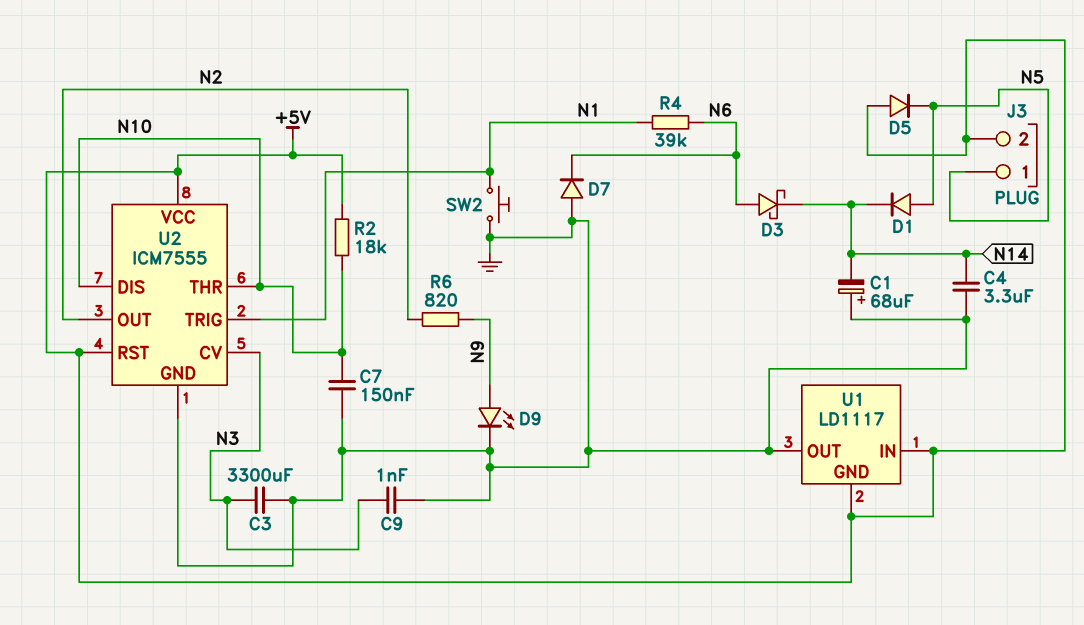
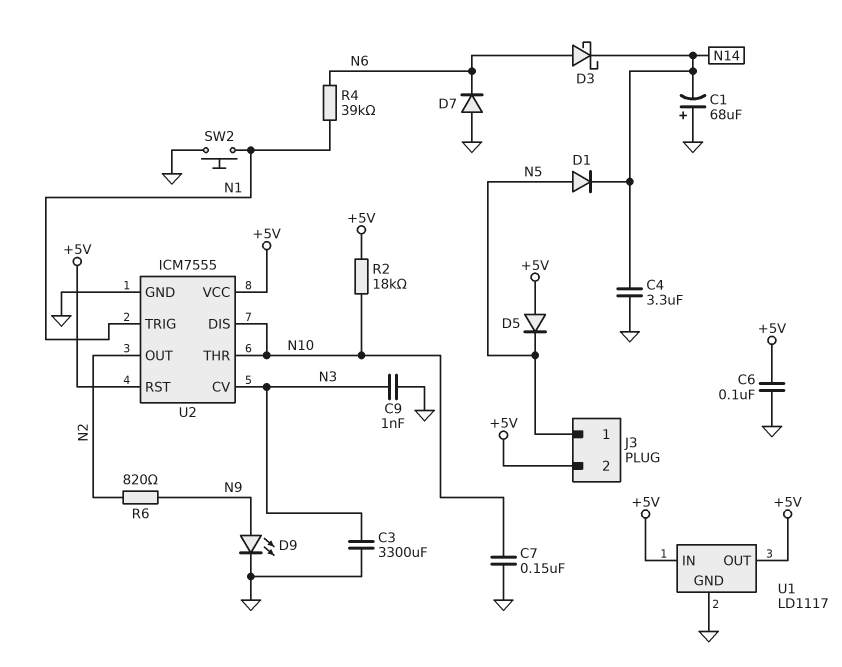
C6: none -> 100nF (+5V, GND)
U1 pin GND: +5V -> GND
U1 pin OUT: GND -> +5V

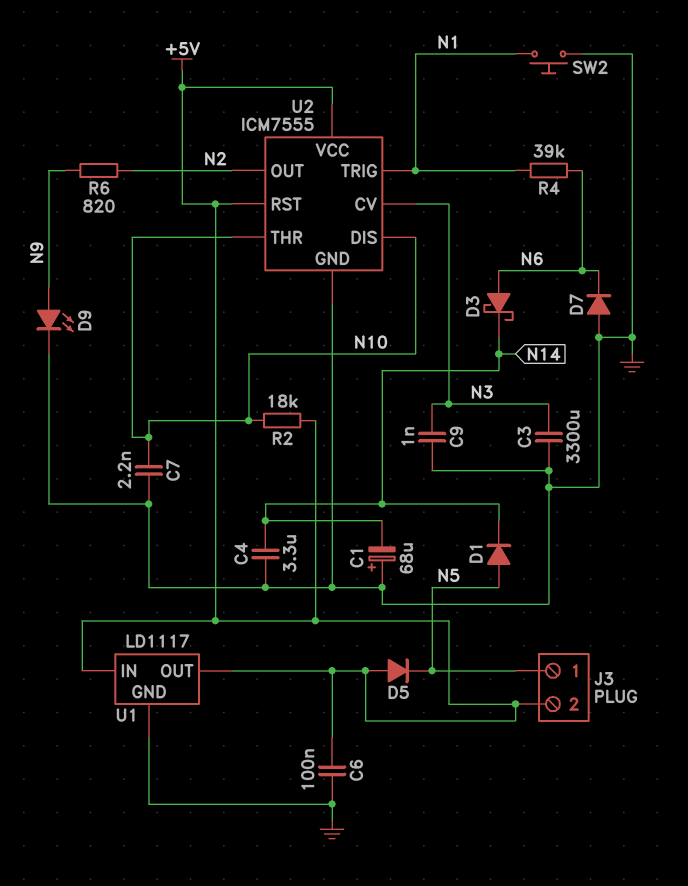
C7: 150nF (GND, N10) -> 2.2nF (GND, N10)

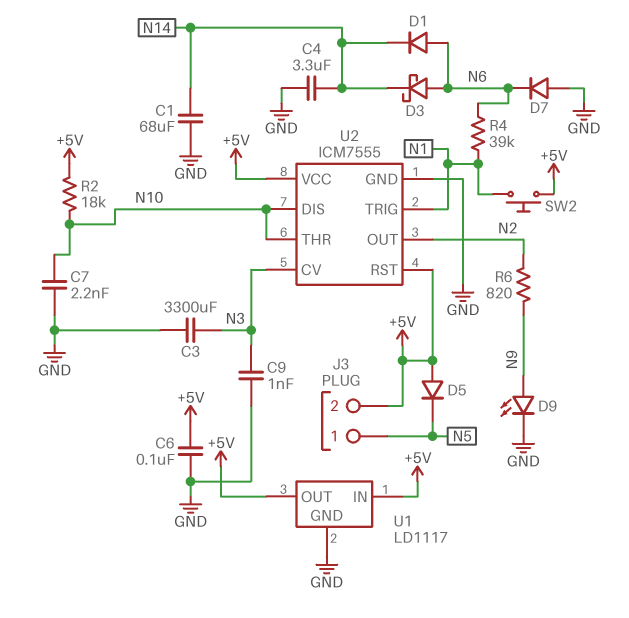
C1: 68uF (plus GND, minus N14) -> 68uF (GND, N14)
D1: diode (A N5, K N14) -> diode (A N6, K N14)
SW2: button (GND, N1) -> button (+5V, N1)

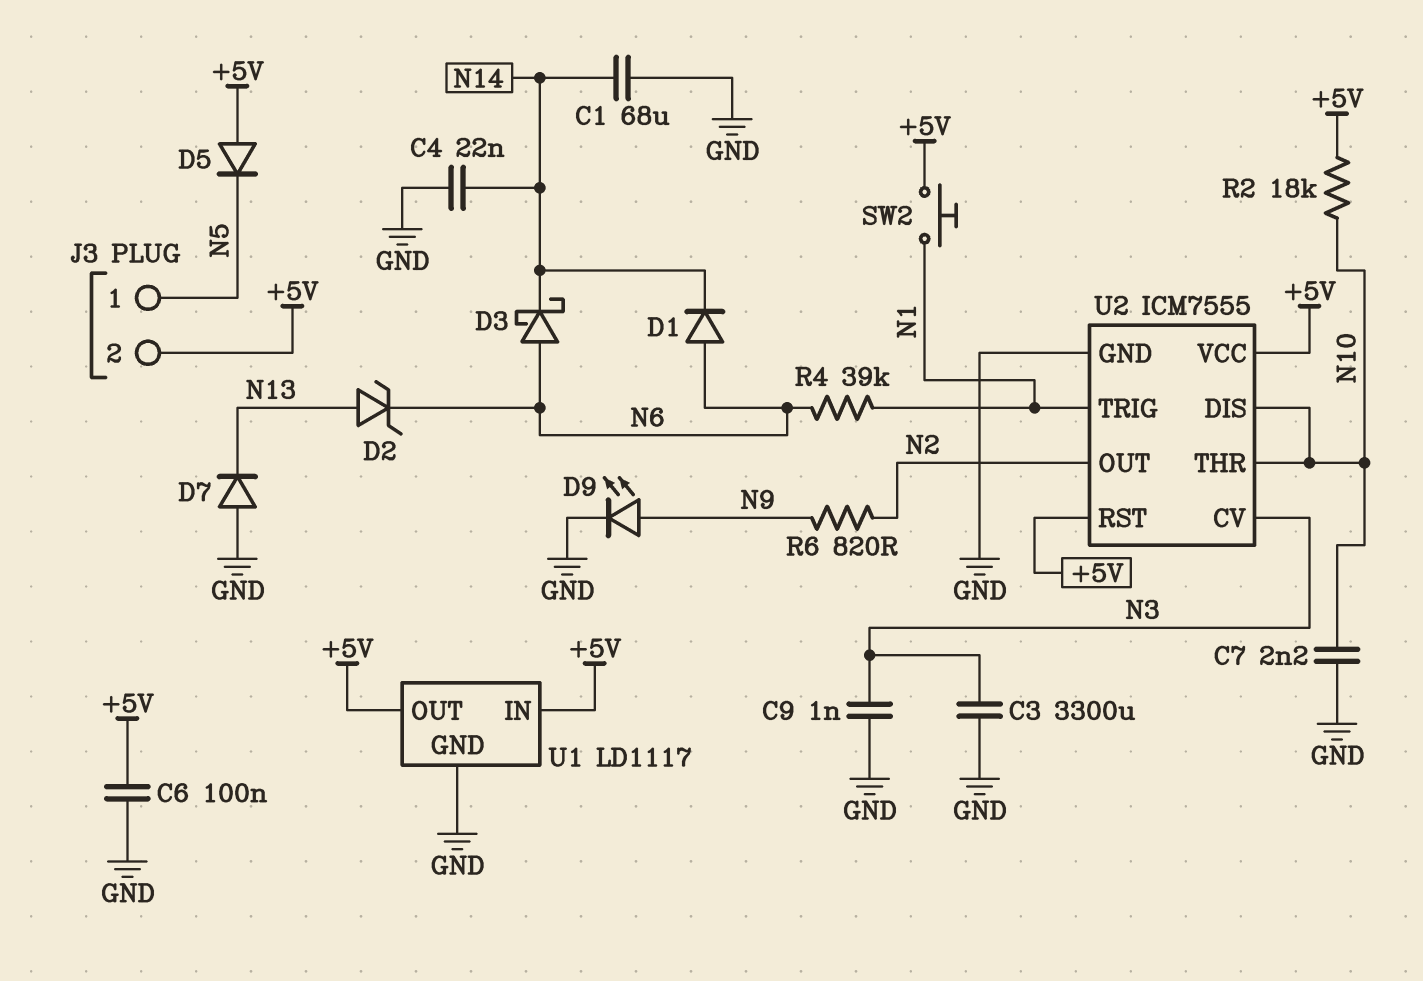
C4: 3.3uF (GND, N14) -> 22nF (GND, N14)
D2: none -> zener (A N13, K N6)
D7: diode (A GND, K N6) -> diode (A GND, K N13)

